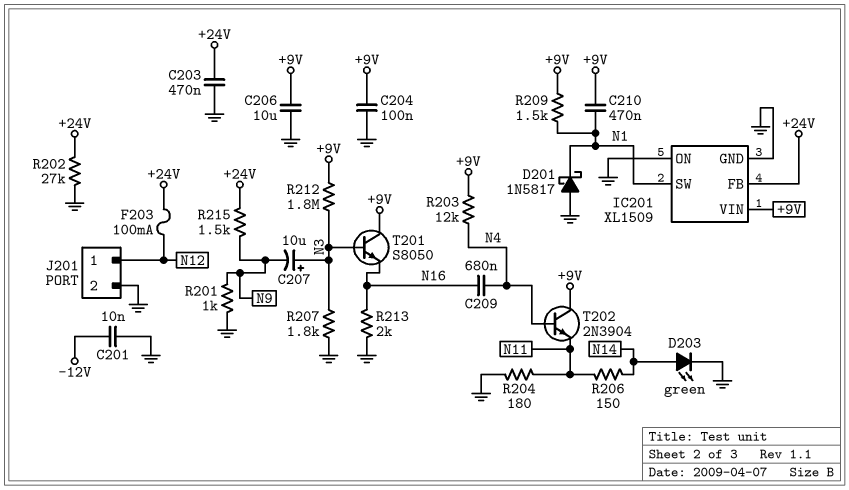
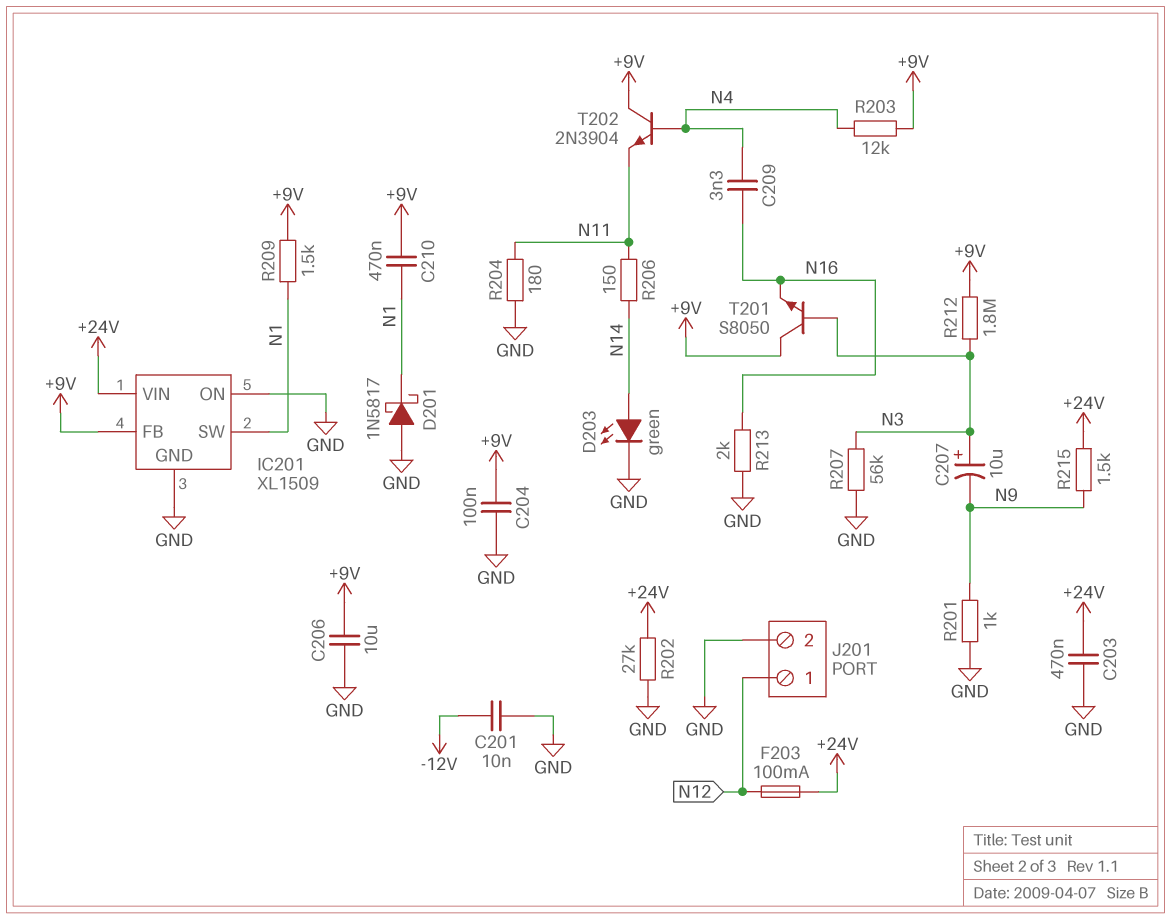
C209: 680nF (N4, N16) -> 3.3nF (N4, N16)
IC201 pin FB: +24V -> +9V
IC201 pin VIN: +9V -> +24V
R207: 1.8k (GND, N3) -> 56k (GND, N3)

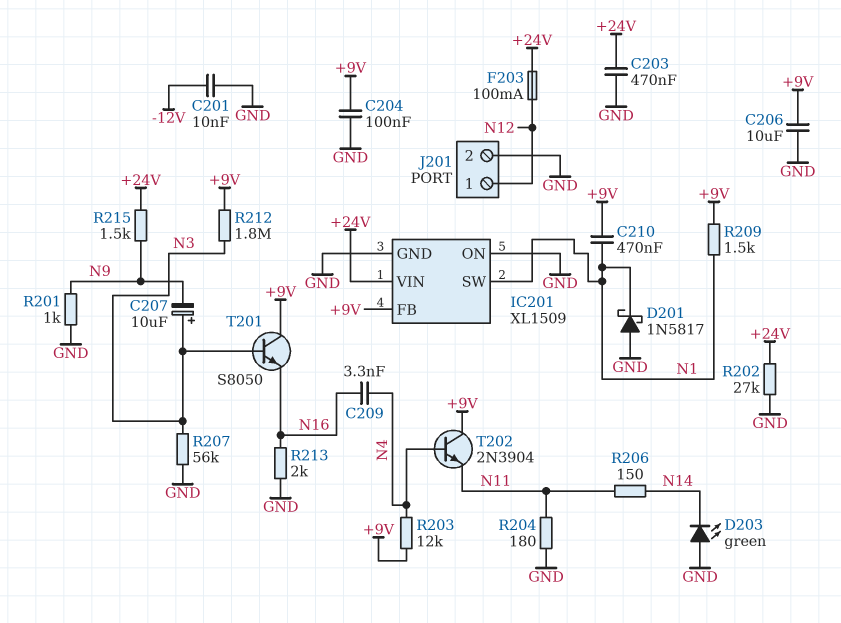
D203: LED green (A N14, K GND) -> LED green (A GND, K N14)

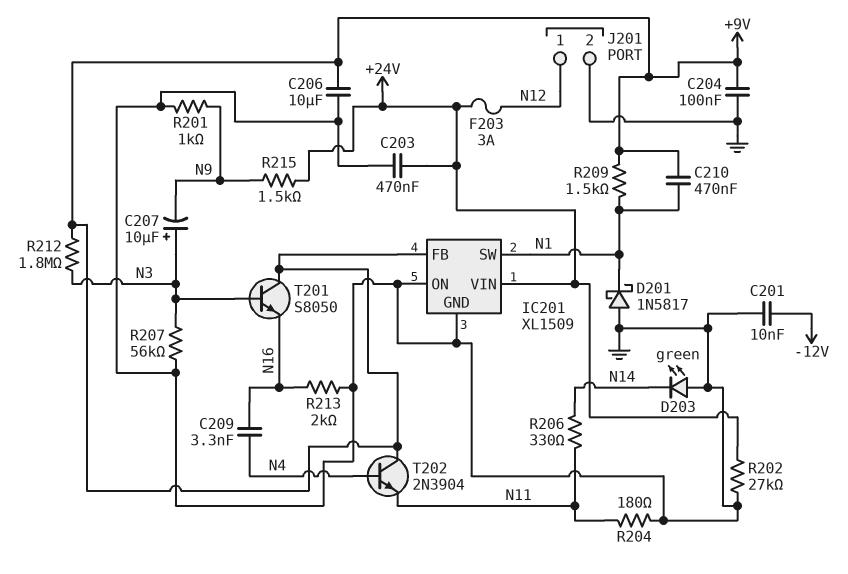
F203: 100mA (+24V, N12) -> 3A (+24V, N12)
R203: 12k (+9V, N4) -> none
R206: 150 (N11, N14) -> 330 (N11, N14)

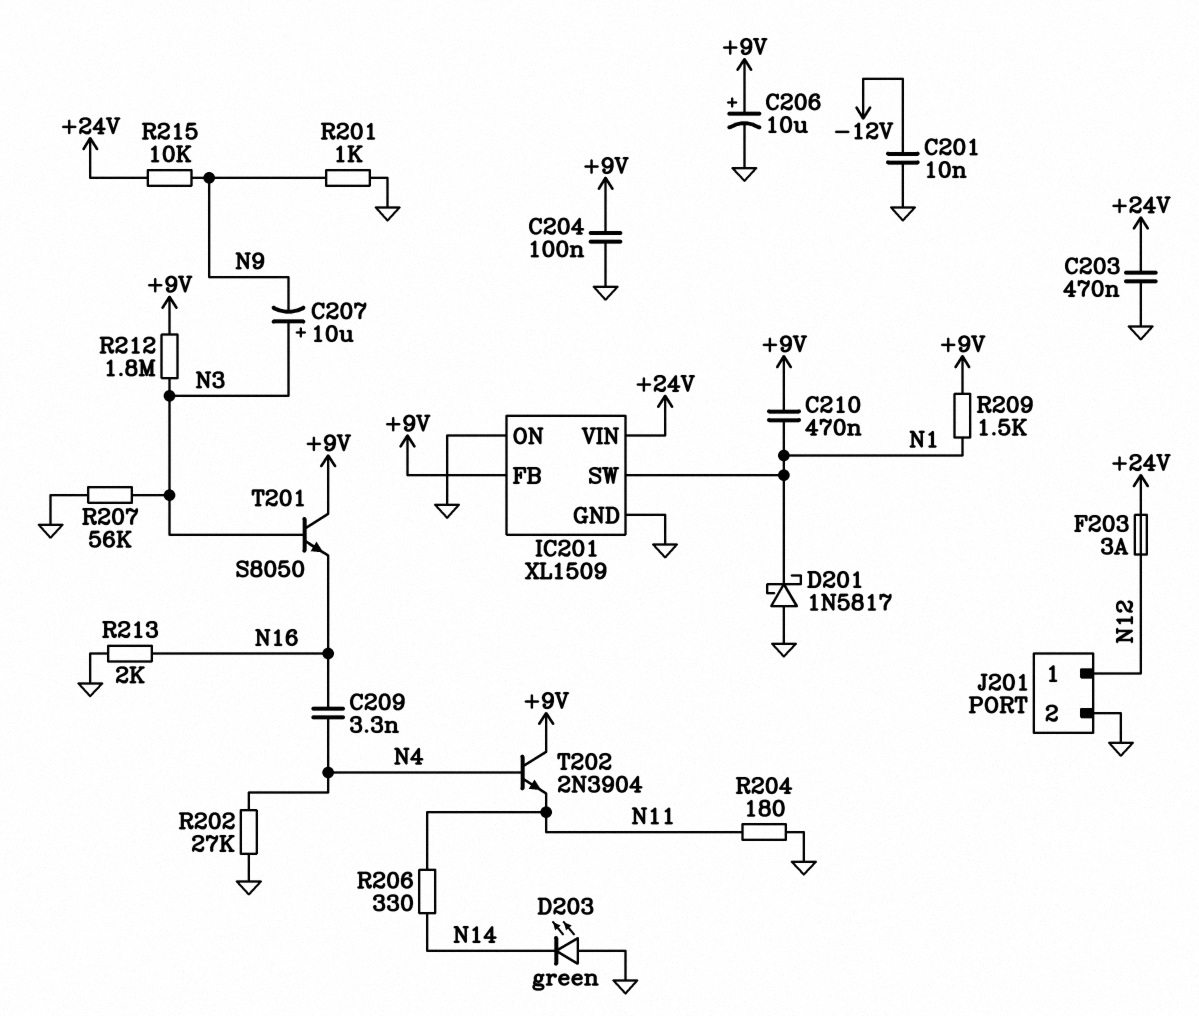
C206: 10uF (+9V, GND) -> 10uF (plus +9V, minus GND)
R202: 27k (+24V, GND) -> 27k (GND, N4)
R215: 1.5k (+24V, N9) -> 10k (+24V, N9)

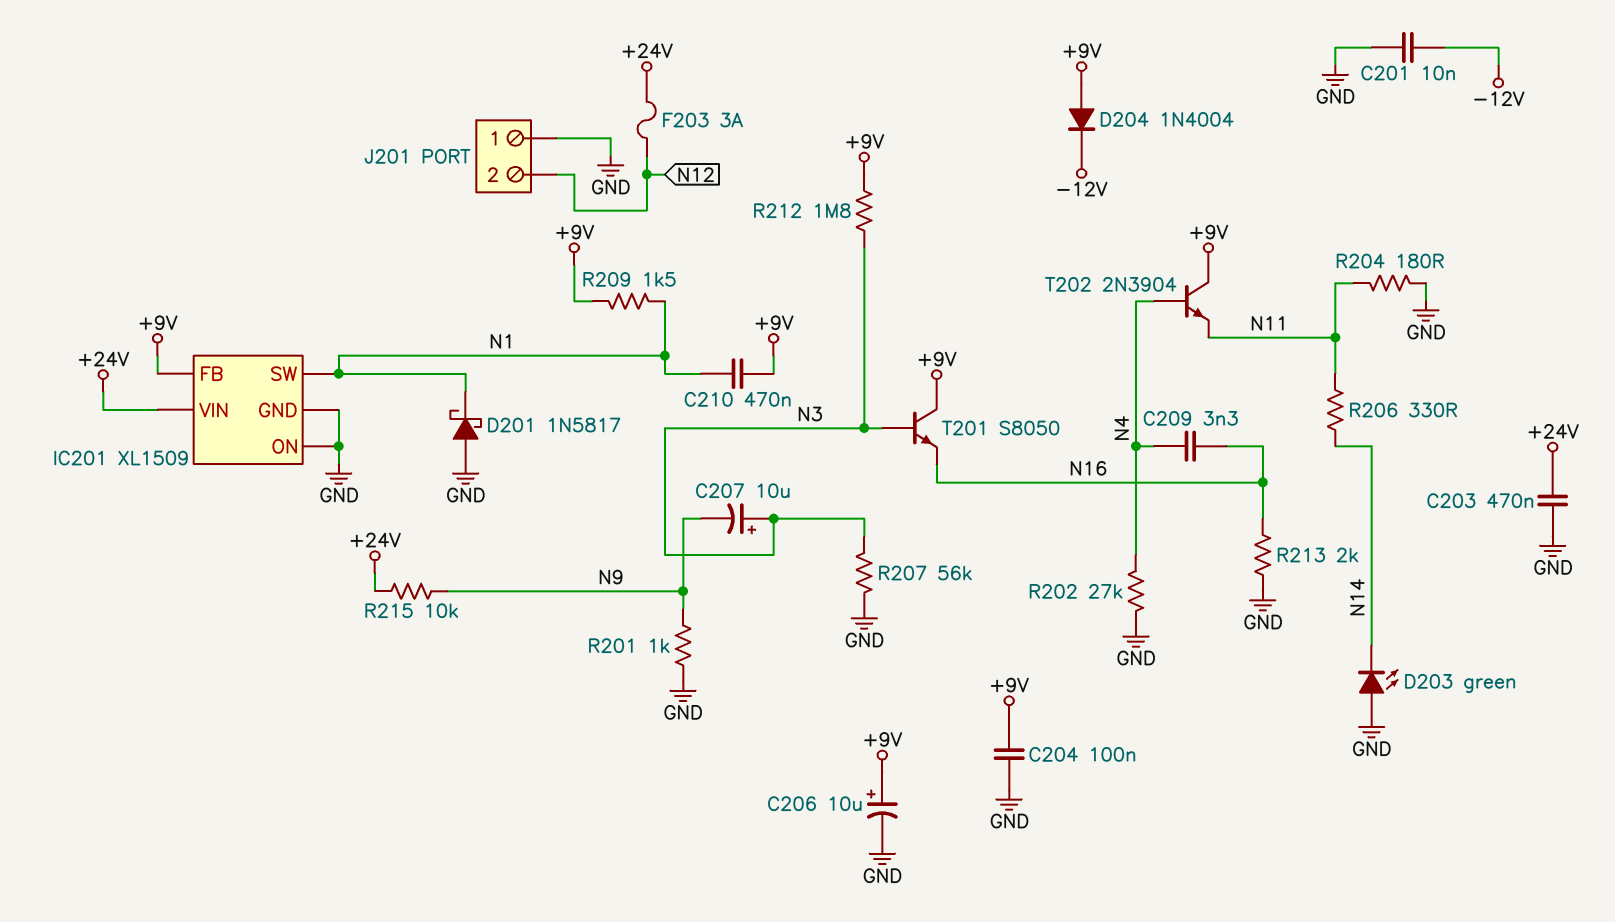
D204: none -> diode 1N4004 (A +9V, K -12V)
J201 pin 1: N12 -> GND
J201 pin 2: GND -> N12

